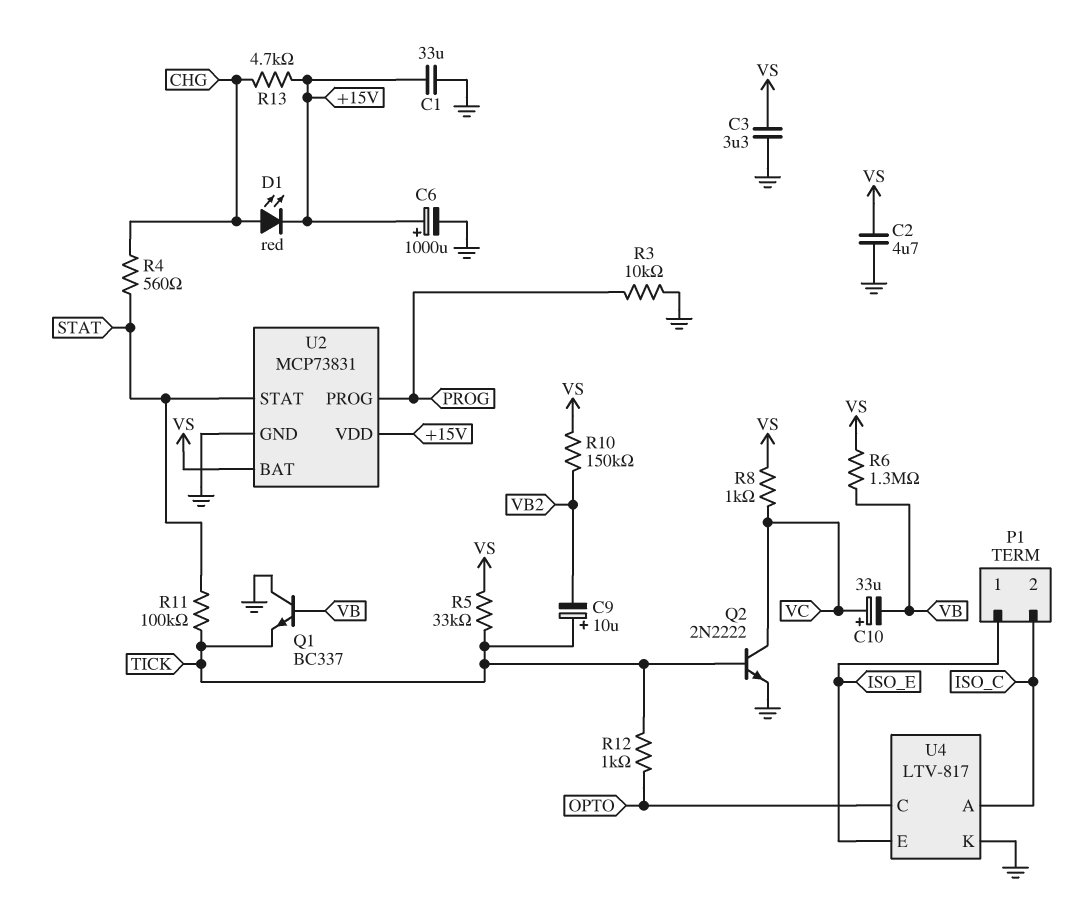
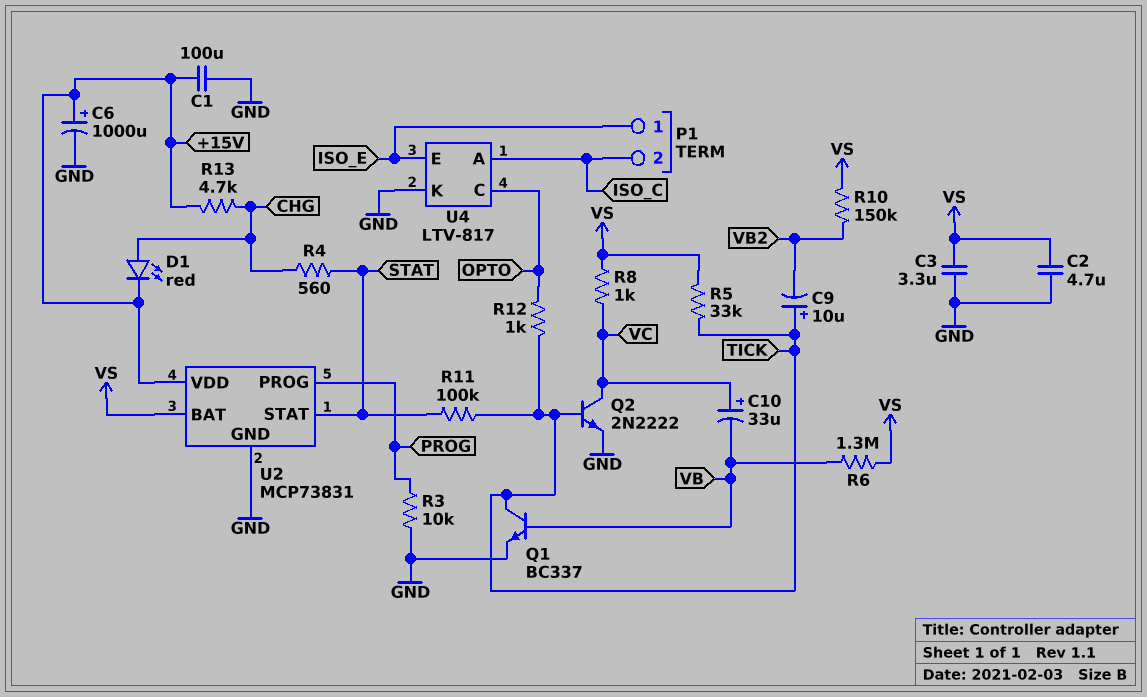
C1: 33uF (+15V, GND) -> 100uF (+15V, GND)
Q1: NPN BC337 (B VB, C GND, E TICK) -> NPN BC337 (B VB, C TICK, E GND)

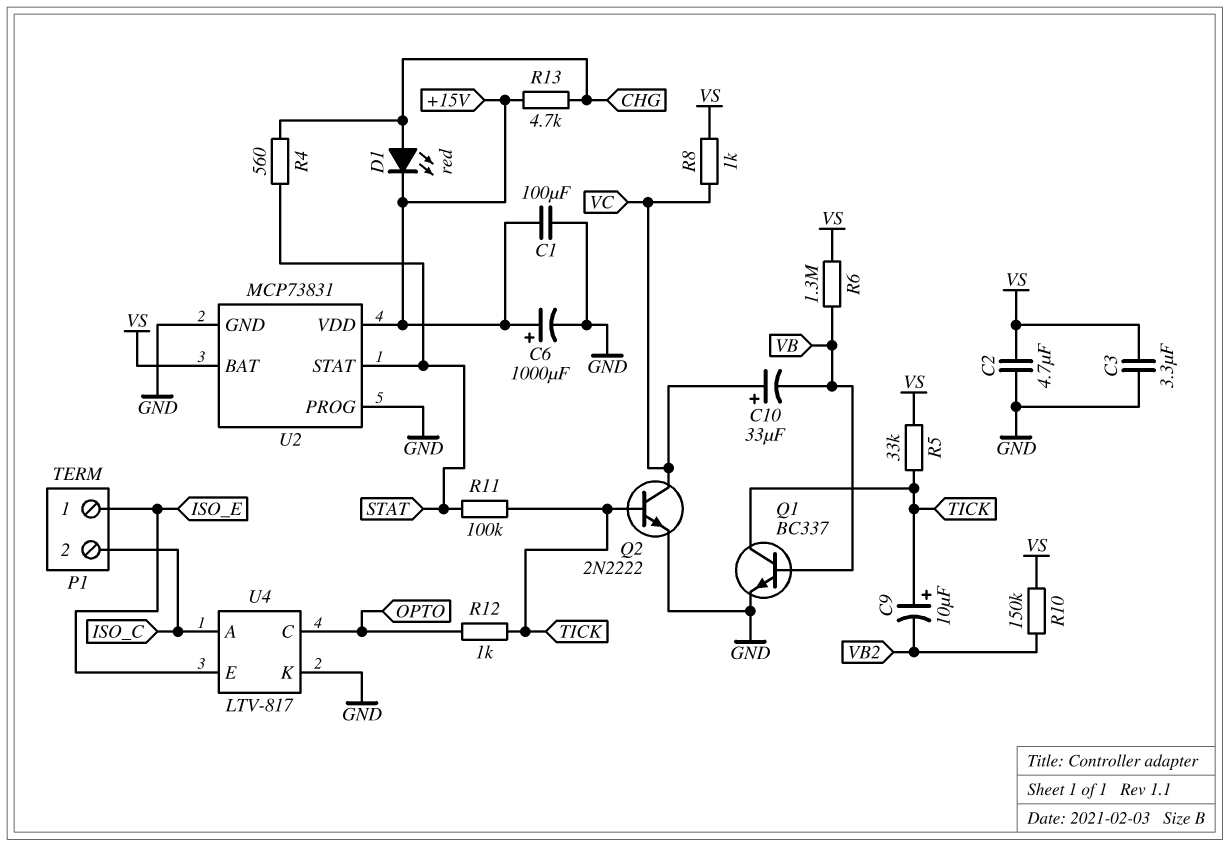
R3: 10k (GND, PROG) -> none
U2 pin PROG: PROG -> GND

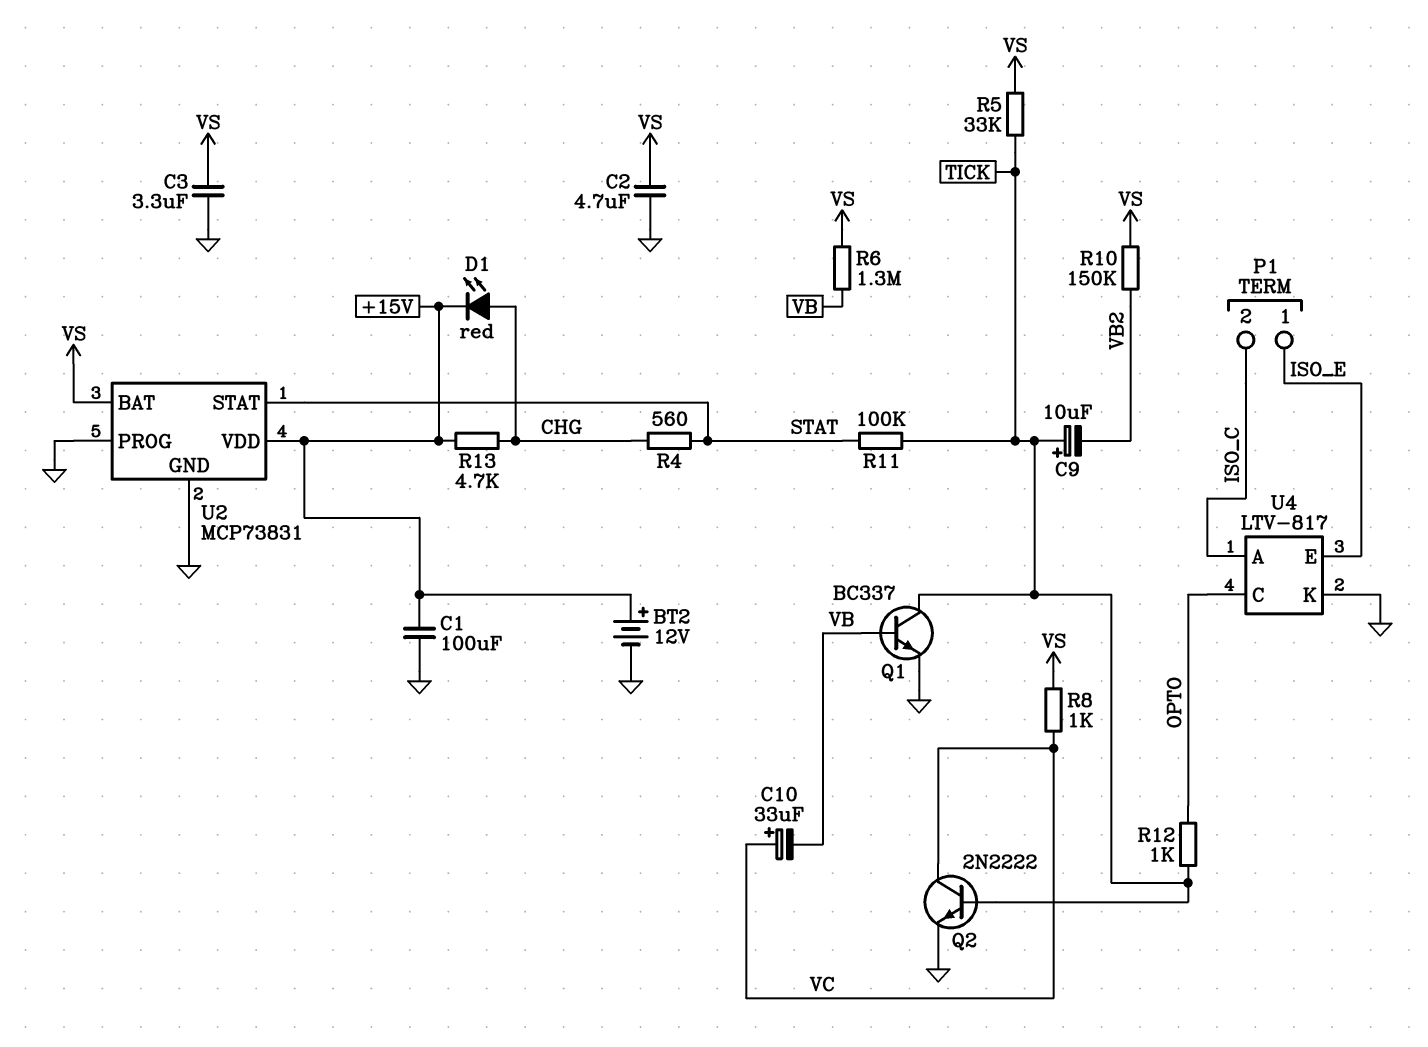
BT2: none -> 12V (plus +15V, minus GND)
C6: 1000uF (plus +15V, minus GND) -> none

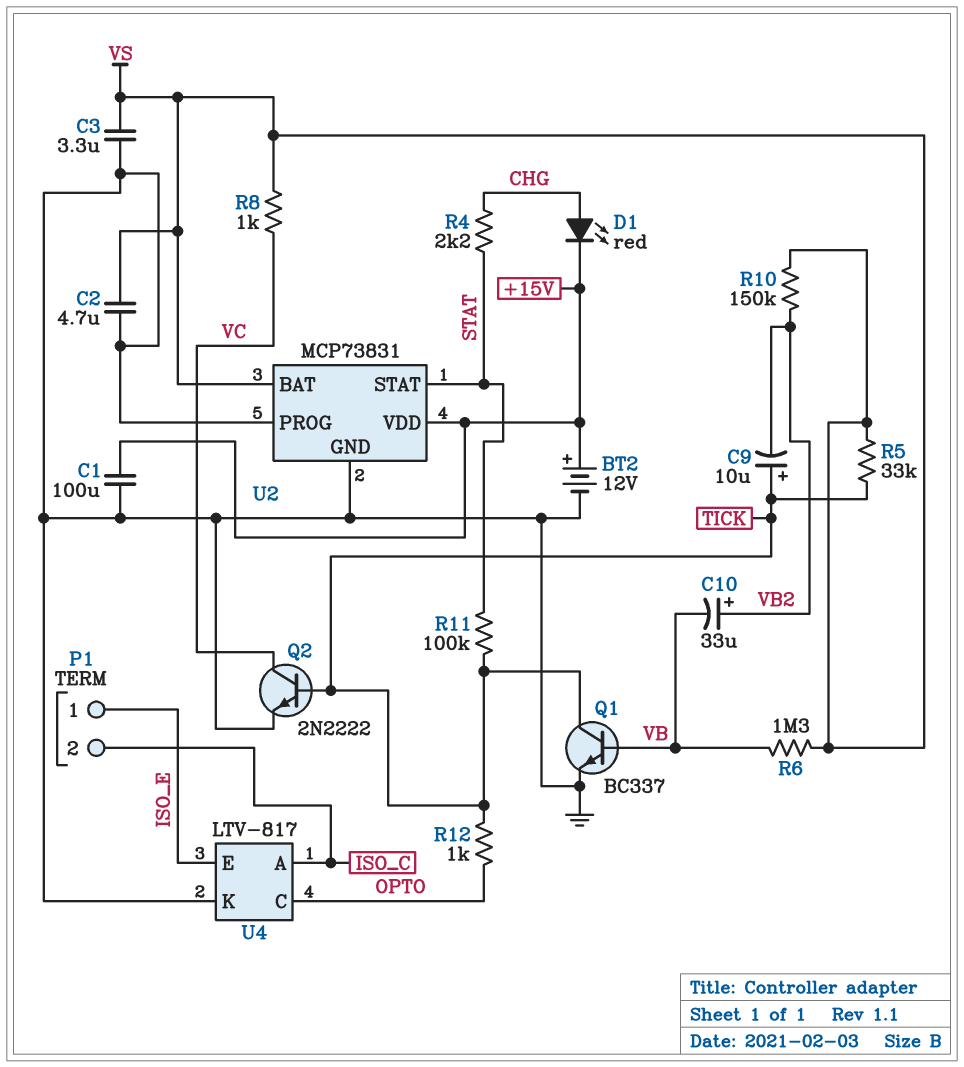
C10: 33uF (plus VC, minus VB) -> 33uF (plus VB2, minus VB)
R4: 560 (CHG, STAT) -> 2.2k (CHG, STAT)
R13: 4.7k (+15V, CHG) -> none

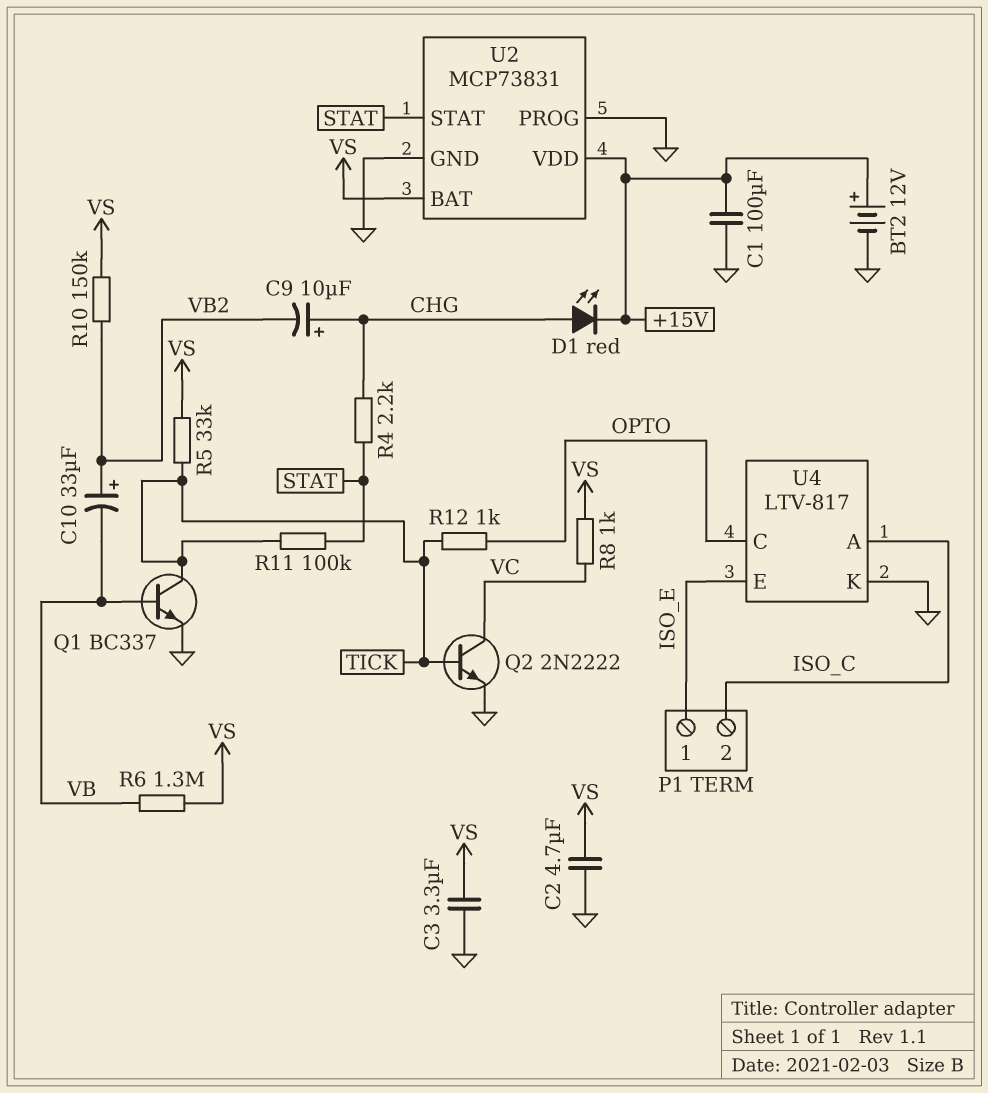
C9: 10uF (plus TICK, minus VB2) -> 10uF (plus CHG, minus VB2)

